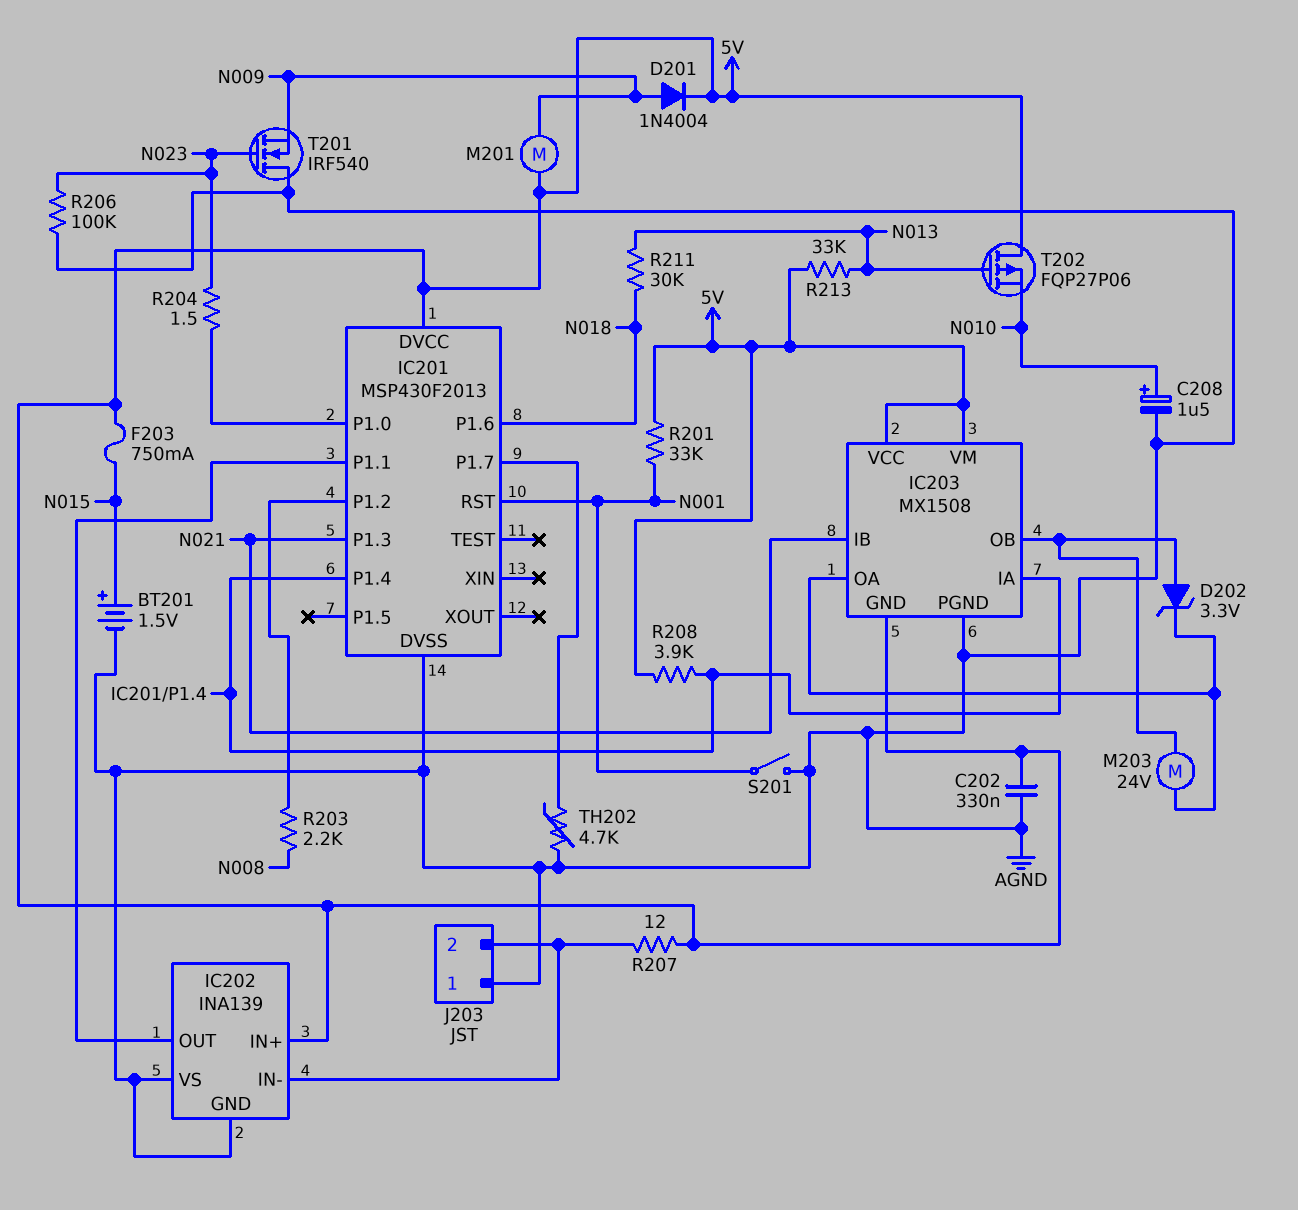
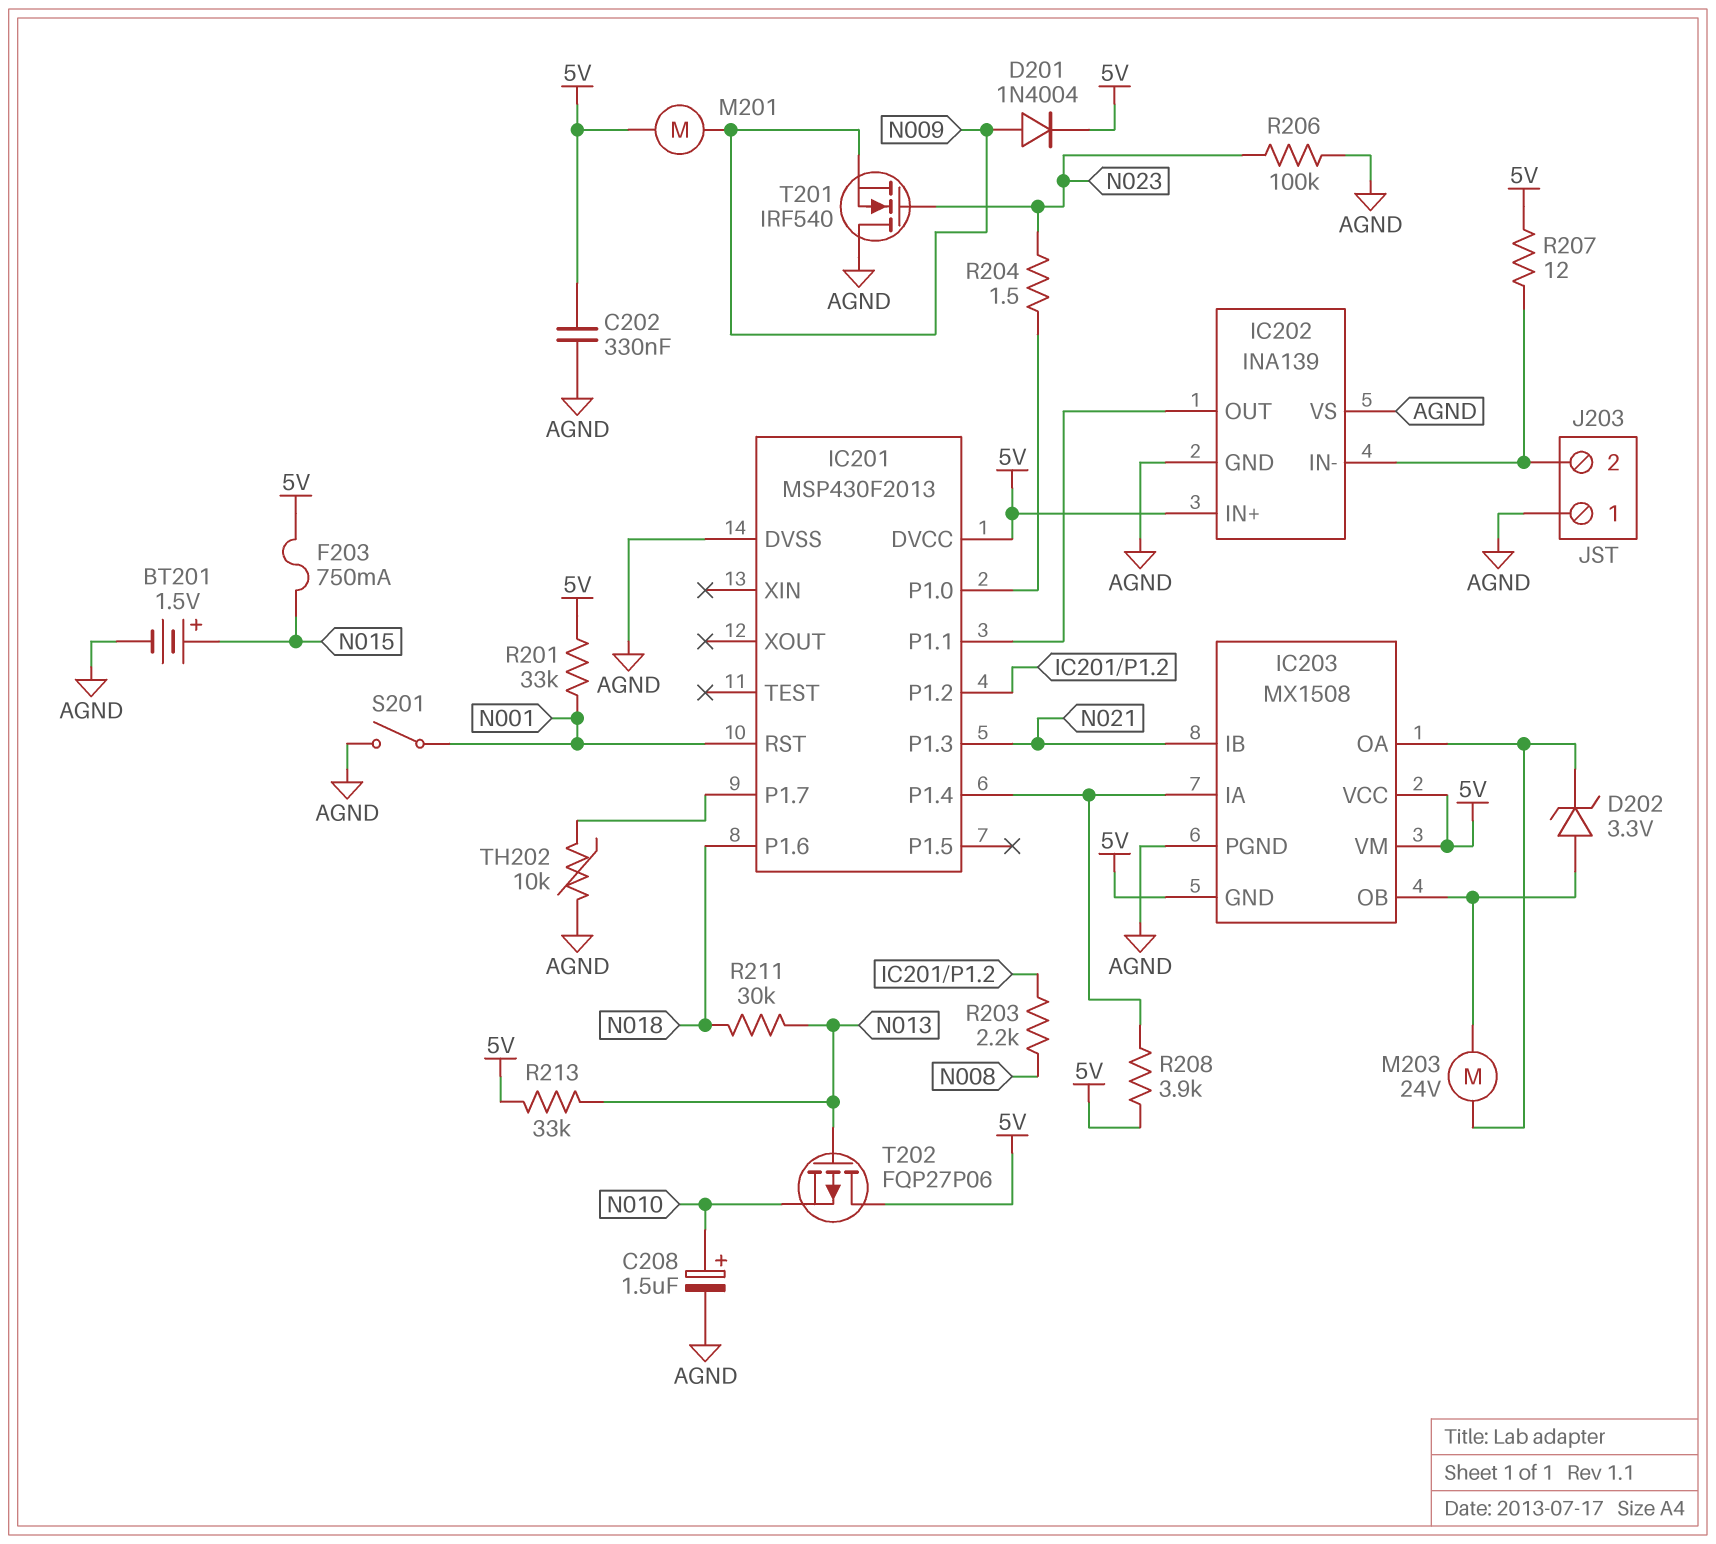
TH202: 4.7k (AGND, IC201/P1.7) -> 10k (AGND, IC201/P1.7)

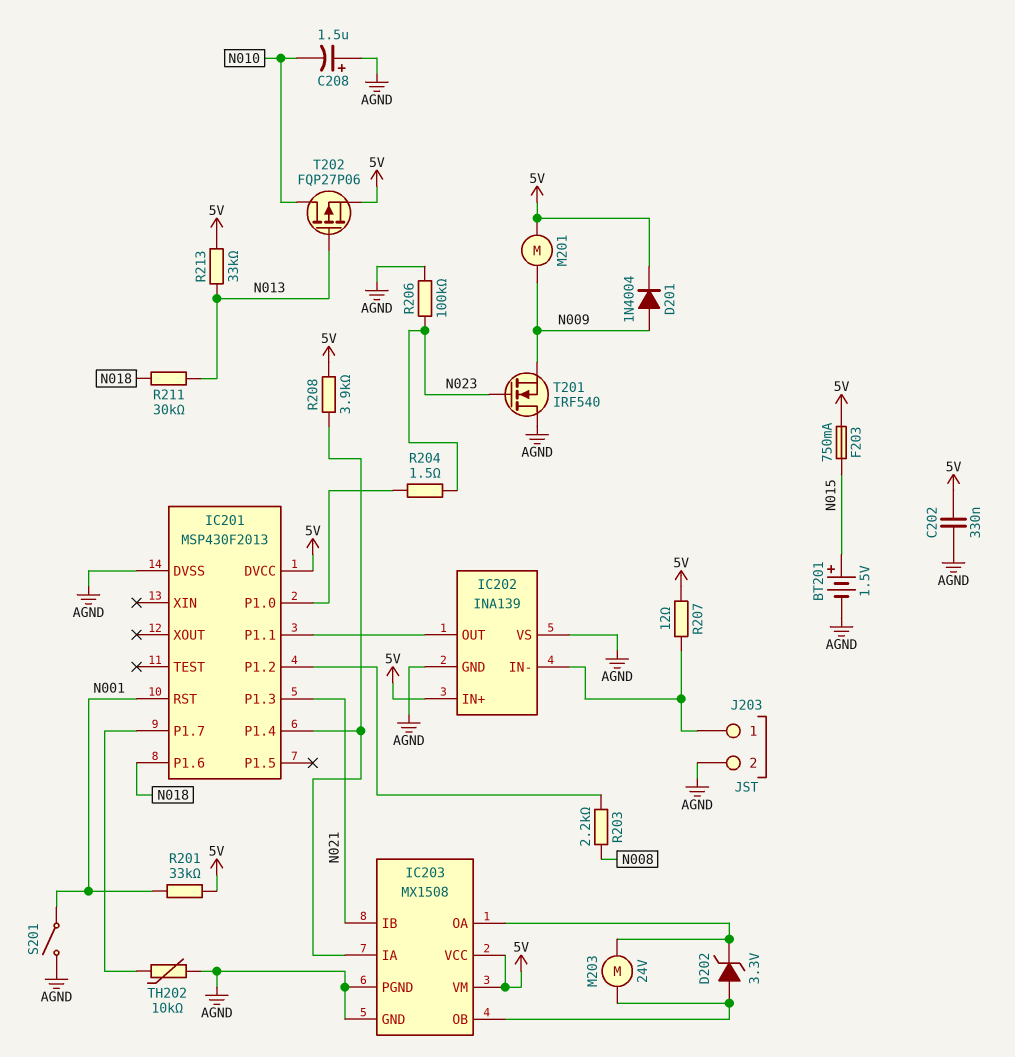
C208: 1.5uF (plus N010, minus AGND) -> 1.5uF (plus AGND, minus N010)
IC203 pin GND: 5V -> AGND
J203 pin 1: AGND -> IC202/IN-
J203 pin 2: IC202/IN- -> AGND
T202: PMOS FQP27P06 (G N013, D 5V, S N010) -> PMOS FQP27P06 (G N013, D N010, S 5V)

